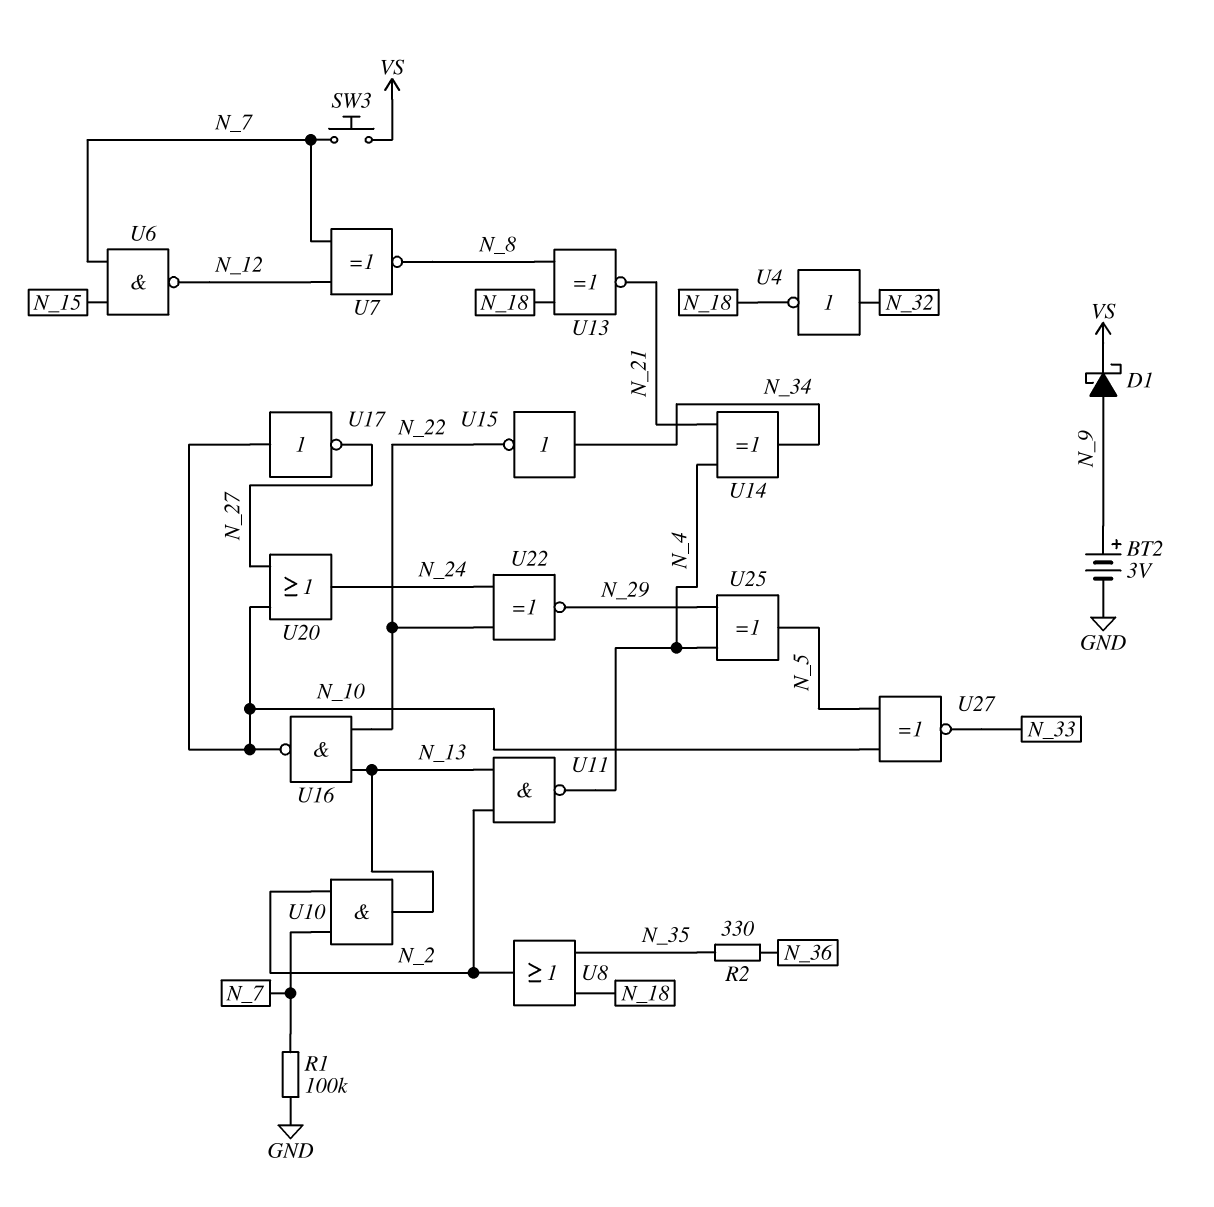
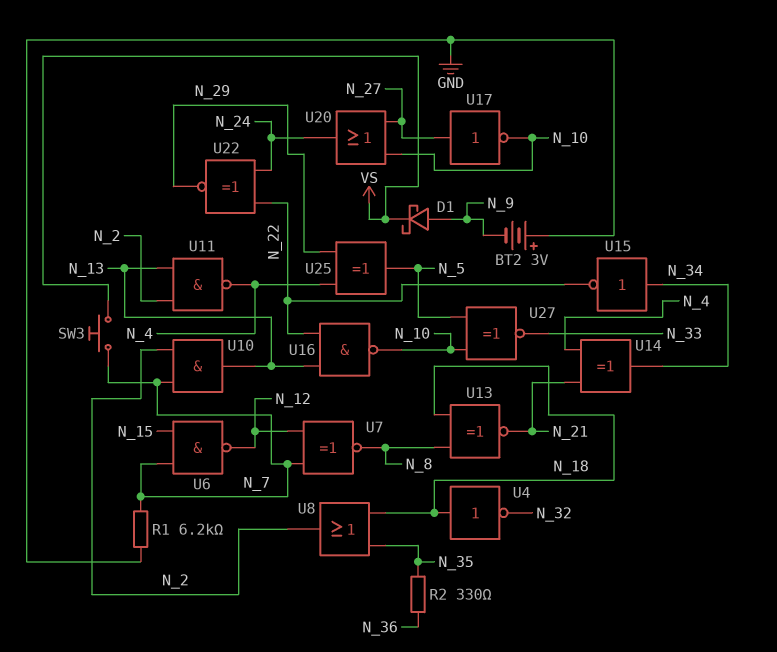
BT2: 3V (plus N_9, minus GND) -> 3V (plus GND, minus N_9)
R1: 100k (GND, N_7) -> 6.2k (GND, N_7)
U4: NOT (in N_32, out N_18) -> NOT (in N_18, out N_32)
U17: NOT (in N_10, out N_27) -> NOT (in N_27, out N_10)

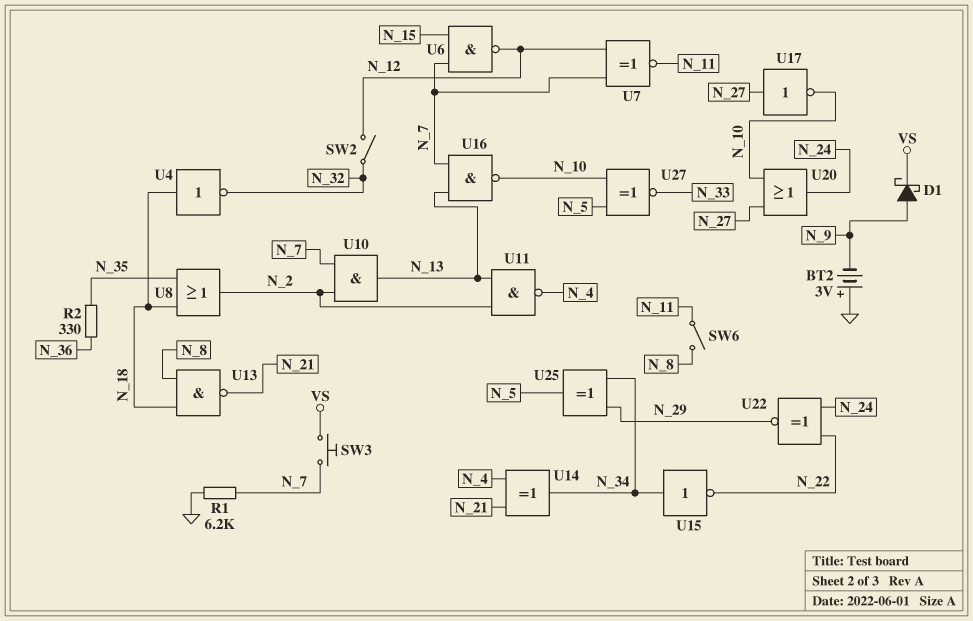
SW2: none -> switch (N_12, N_32)
SW6: none -> switch (N_8, N_11)
U7: XNOR (in N_7, in N_12, out N_8) -> XNOR (in N_7, in N_12, out N_11)
U13: XNOR (in N_8, in N_18, out N_21) -> NAND (in N_8, in N_18, out N_21)
U16: NAND (in N_13, in N_22, out N_10) -> NAND (in N_7, in N_13, out N_10)
U25: XOR (in N_4, in N_29, out N_5) -> XOR (in N_29, in N_34, out N_5)

